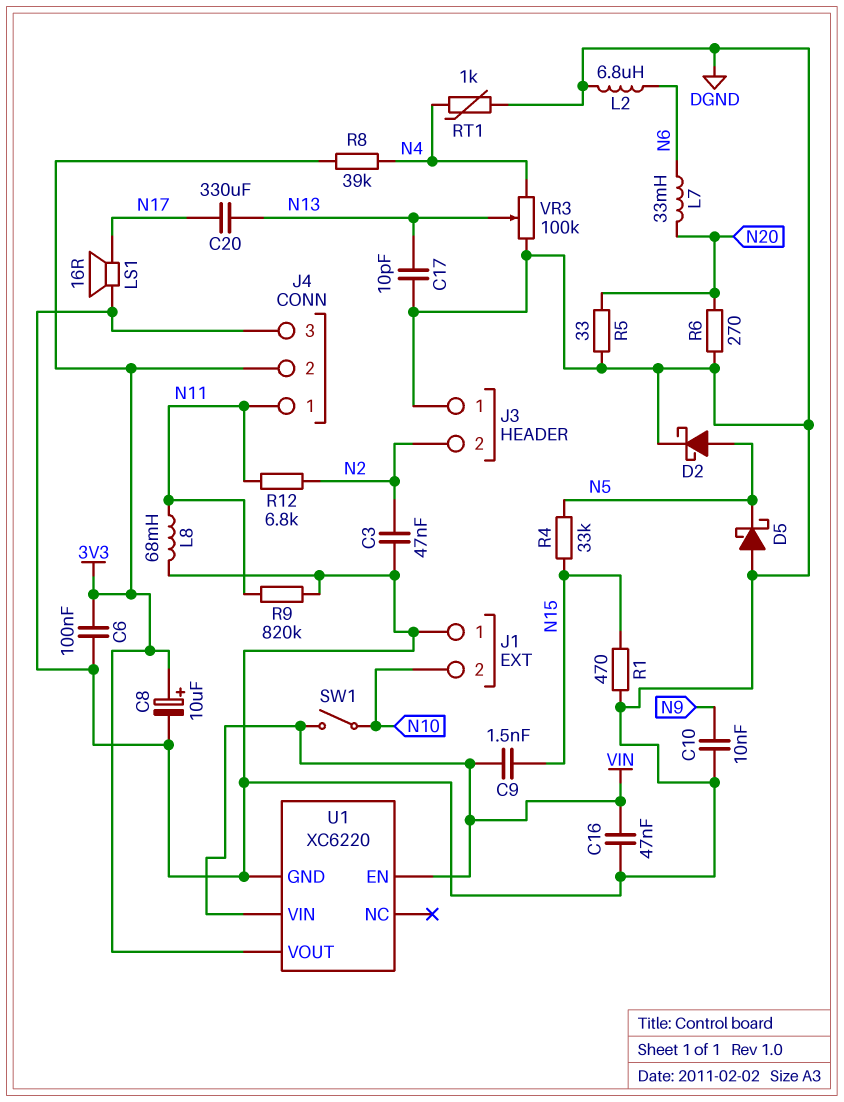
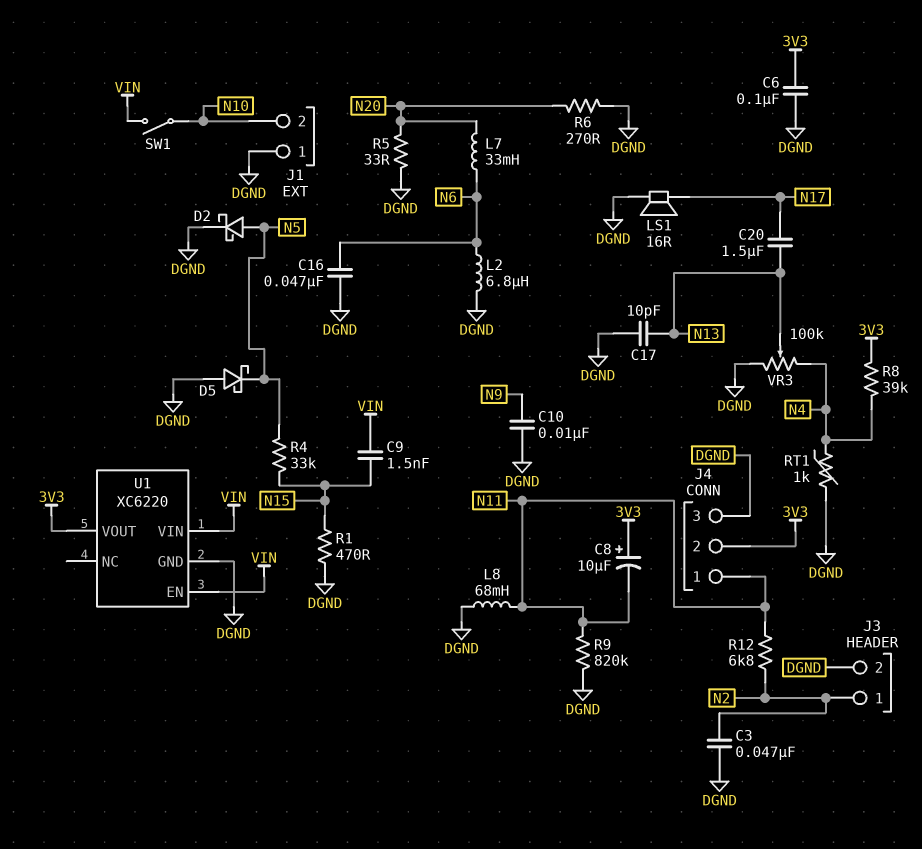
C8: 10uF (plus 3V3, minus DGND) -> 10uF (plus 3V3, minus N11)
C16: 47nF (DGND, VIN) -> 47nF (DGND, N6)
C20: 330uF (N13, N17) -> 1.5uF (N13, N17)
J3 pin 1: DGND -> N2
J3 pin 2: N2 -> DGND

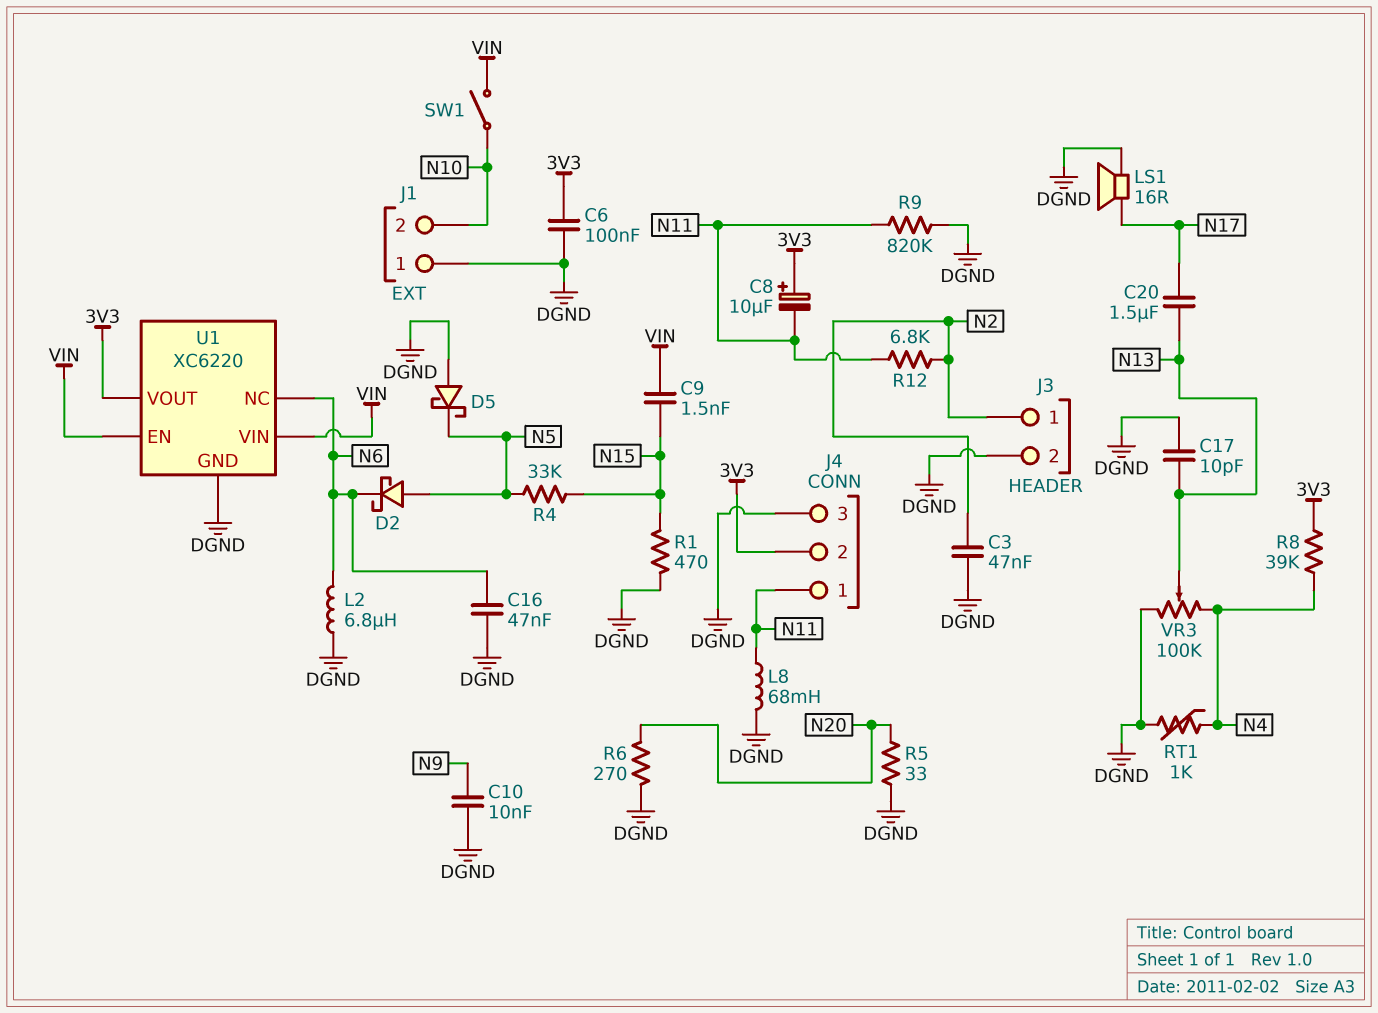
D2: schottky (A N5, K DGND) -> schottky (A N5, K N6)
L7: 33mH (N6, N20) -> none
U1 pin NC: none -> N6

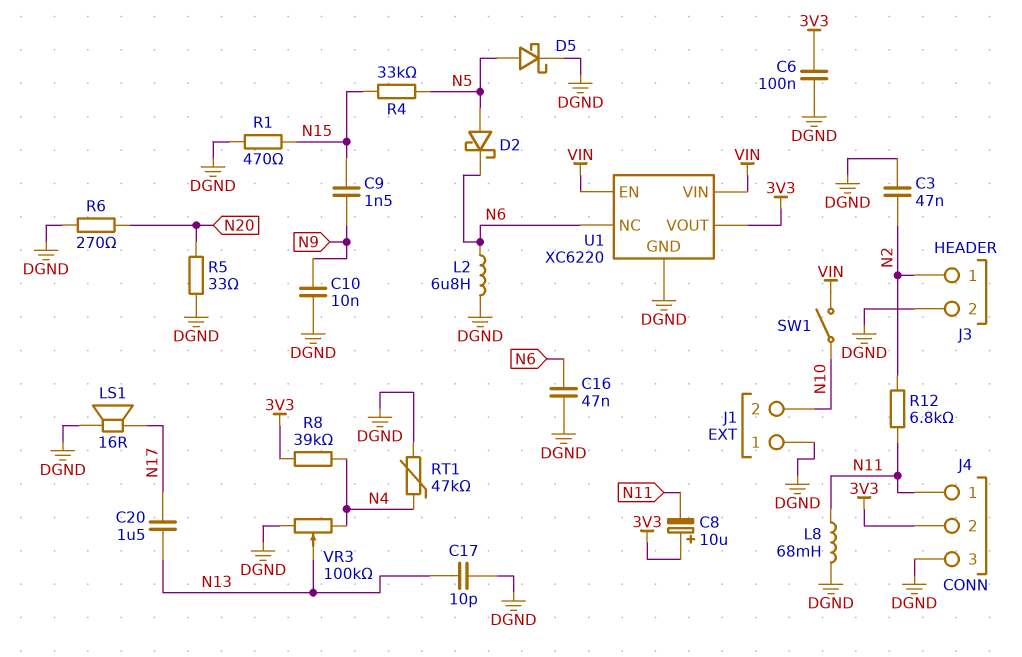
C9: 1.5nF (N15, VIN) -> 1.5nF (N9, N15)
D5: schottky (A DGND, K N5) -> schottky (A N5, K DGND)
R9: 820k (DGND, N11) -> none
RT1: 1k (DGND, N4) -> 47k (DGND, N4)

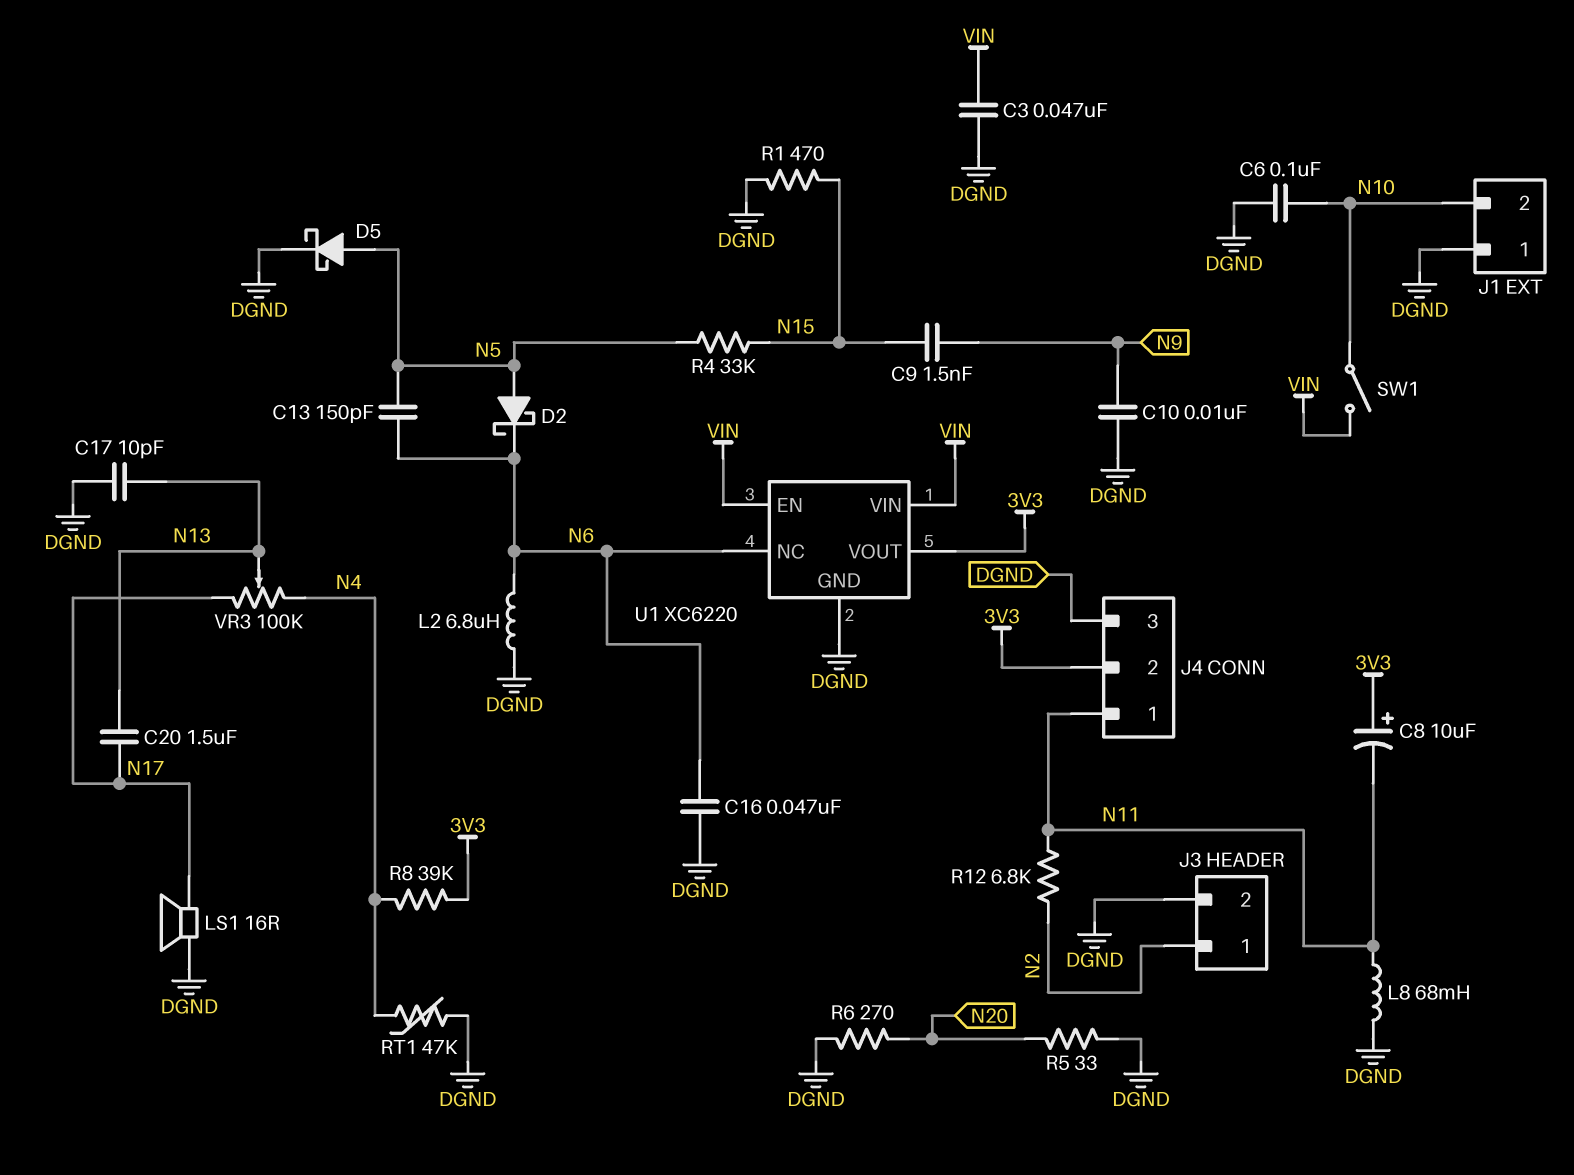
C3: 47nF (DGND, N2) -> 47nF (DGND, VIN)
C6: 100nF (3V3, DGND) -> 100nF (DGND, N10)
C13: none -> 150pF (N5, N6)
VR3: 100k (DGND, N4, wiper N13) -> 100k (N4, N17, wiper N13)

